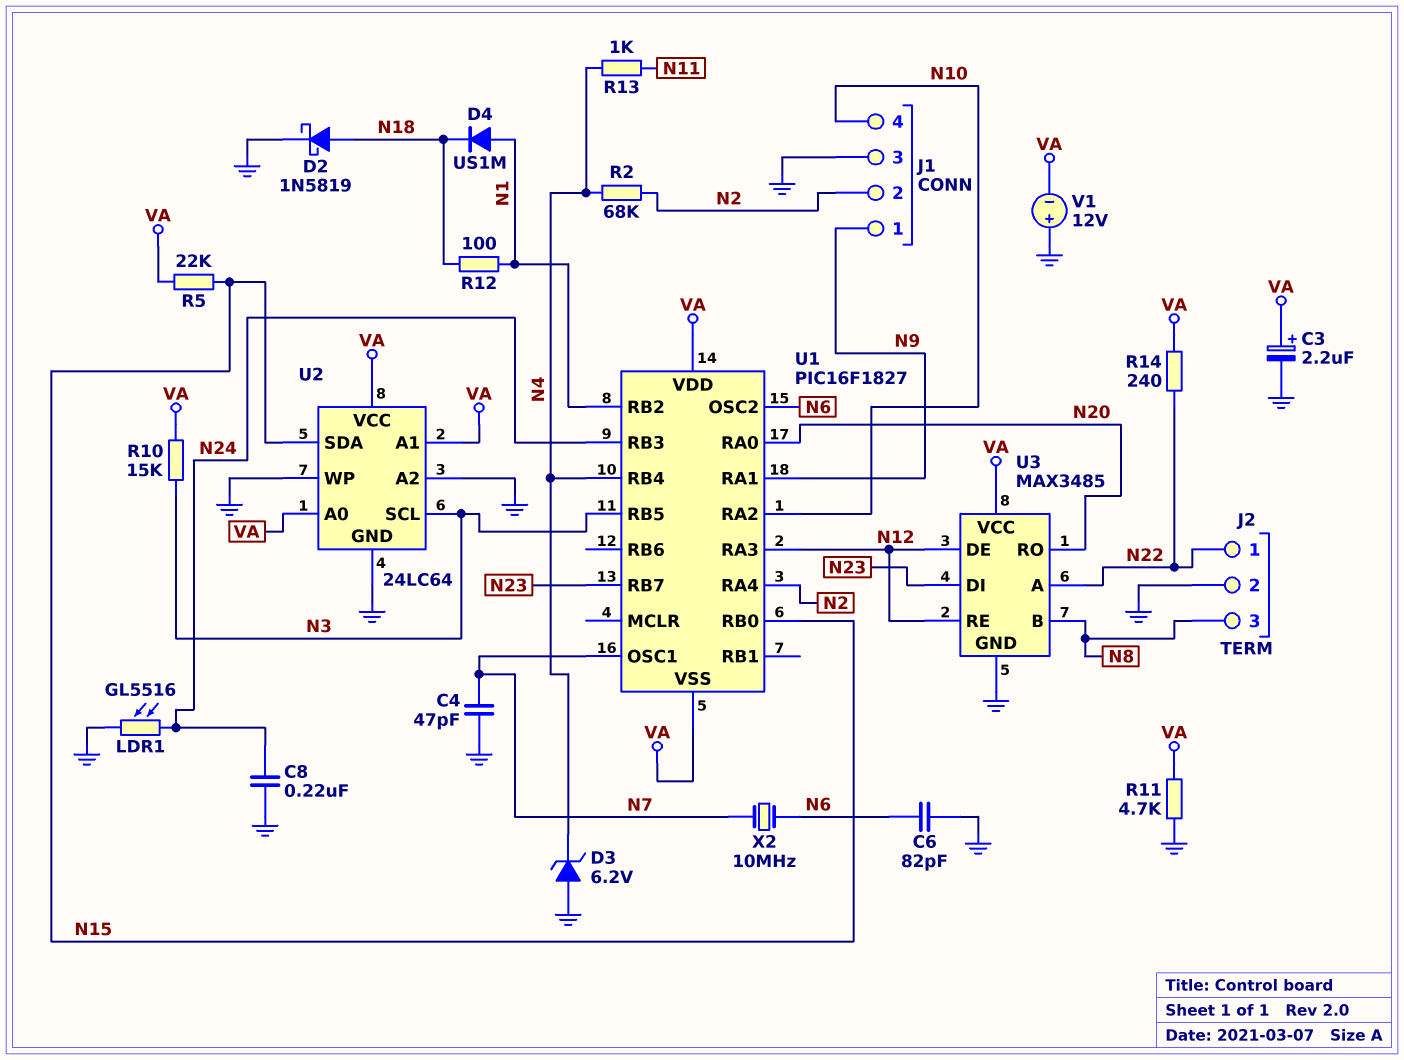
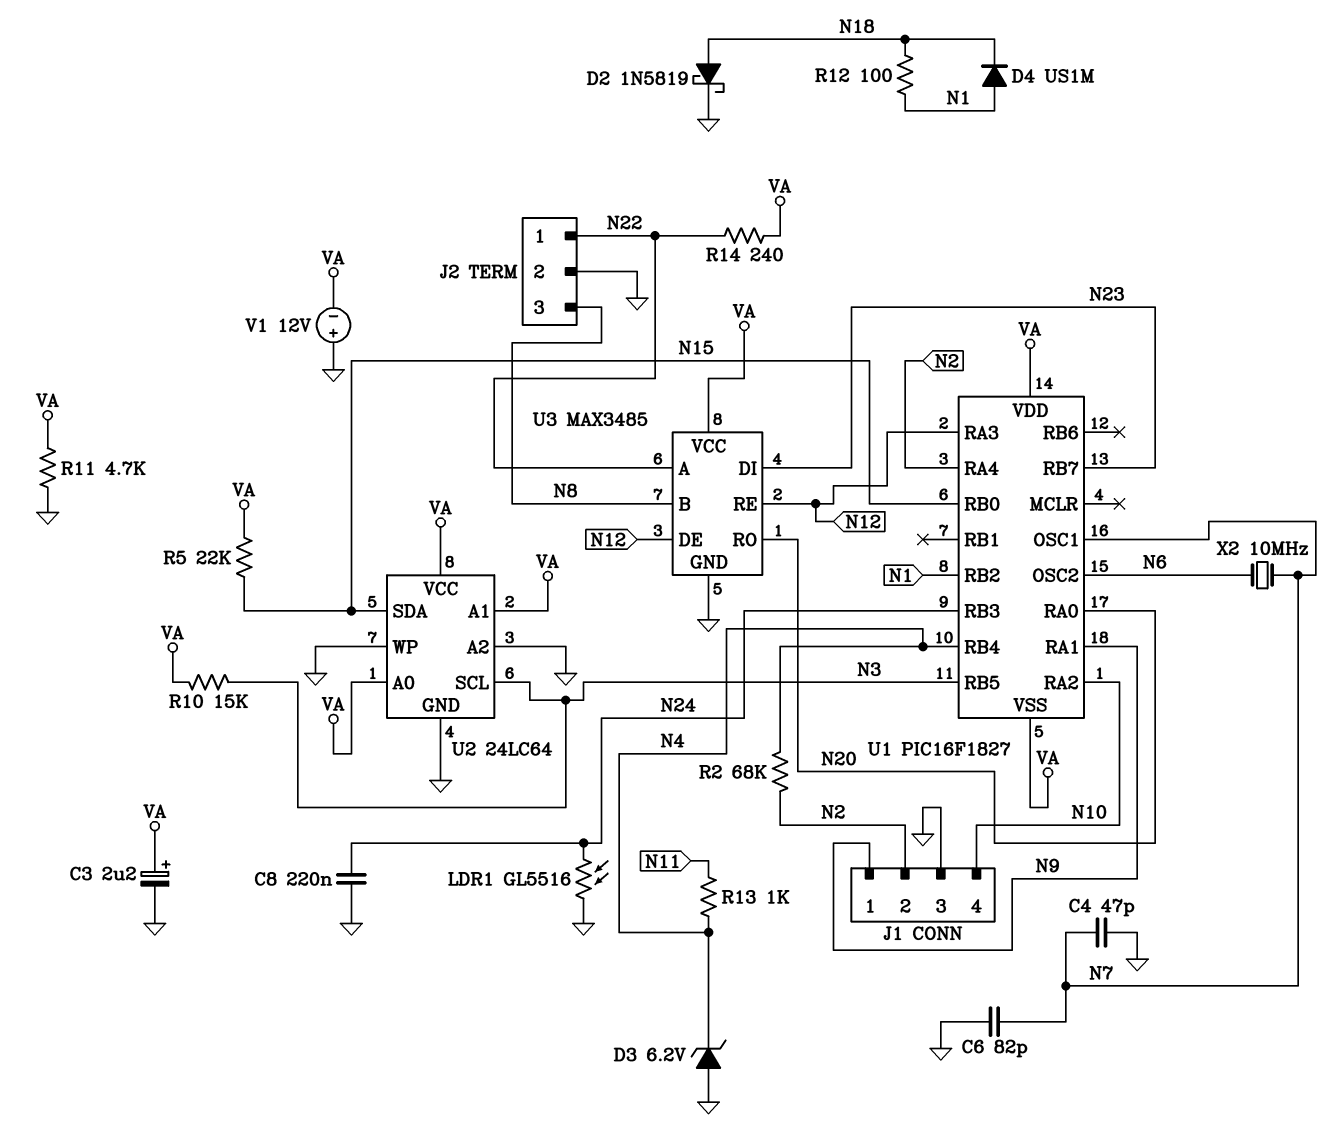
C6: 82pF (GND, N6) -> 82pF (GND, N7)

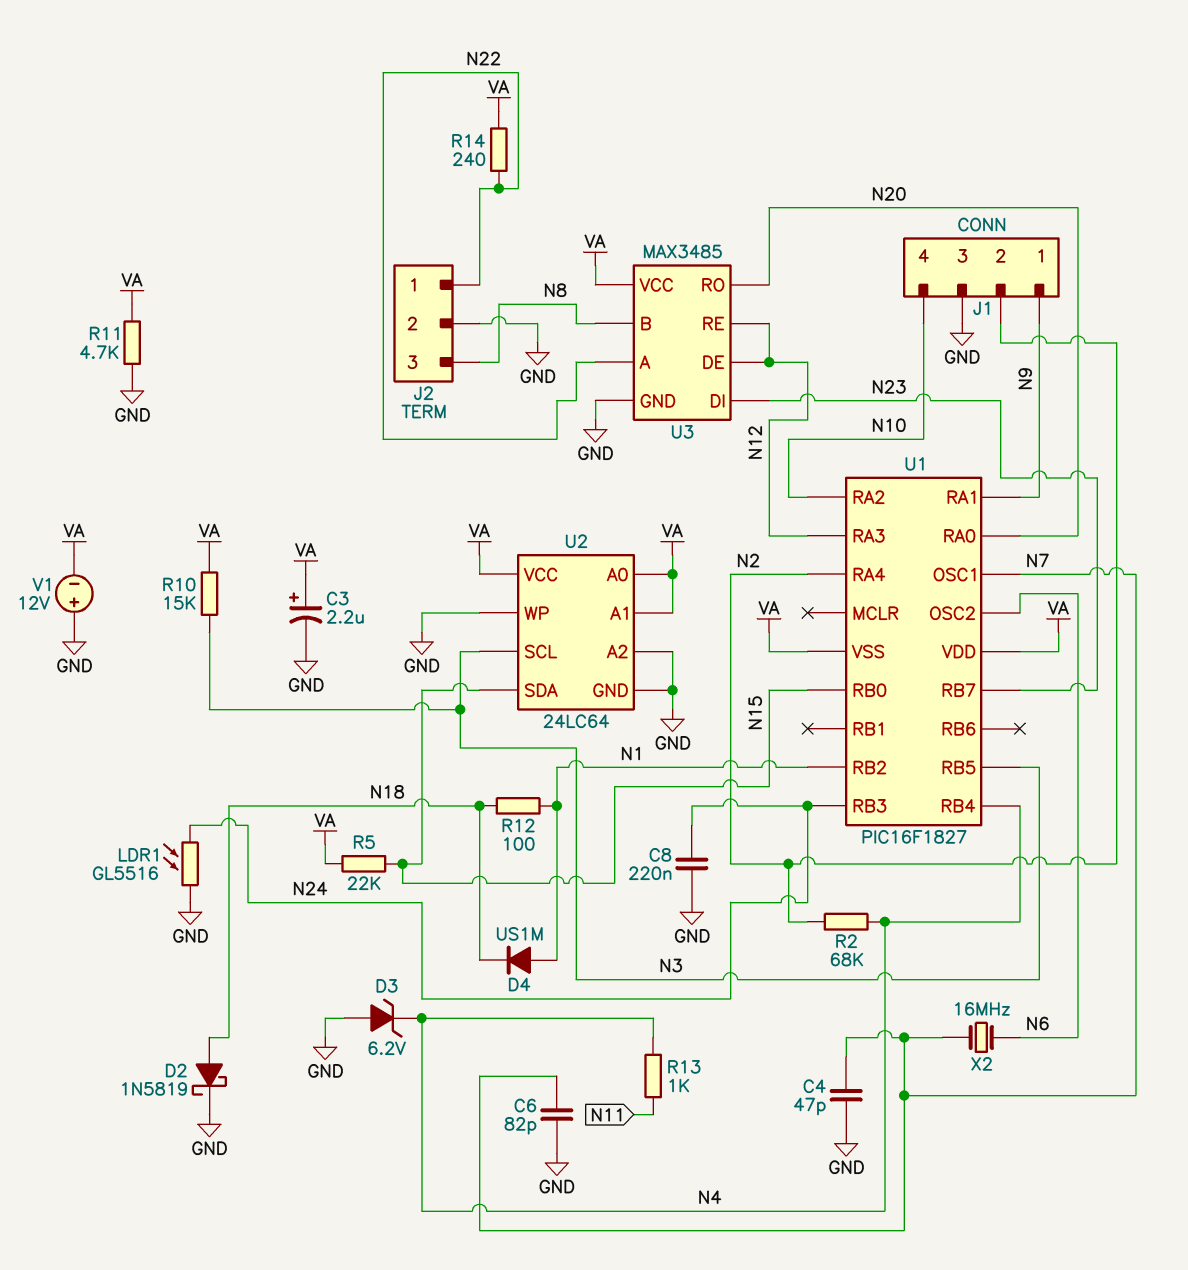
X2: 10MHz (N6, N7) -> 16MHz (N6, N7)

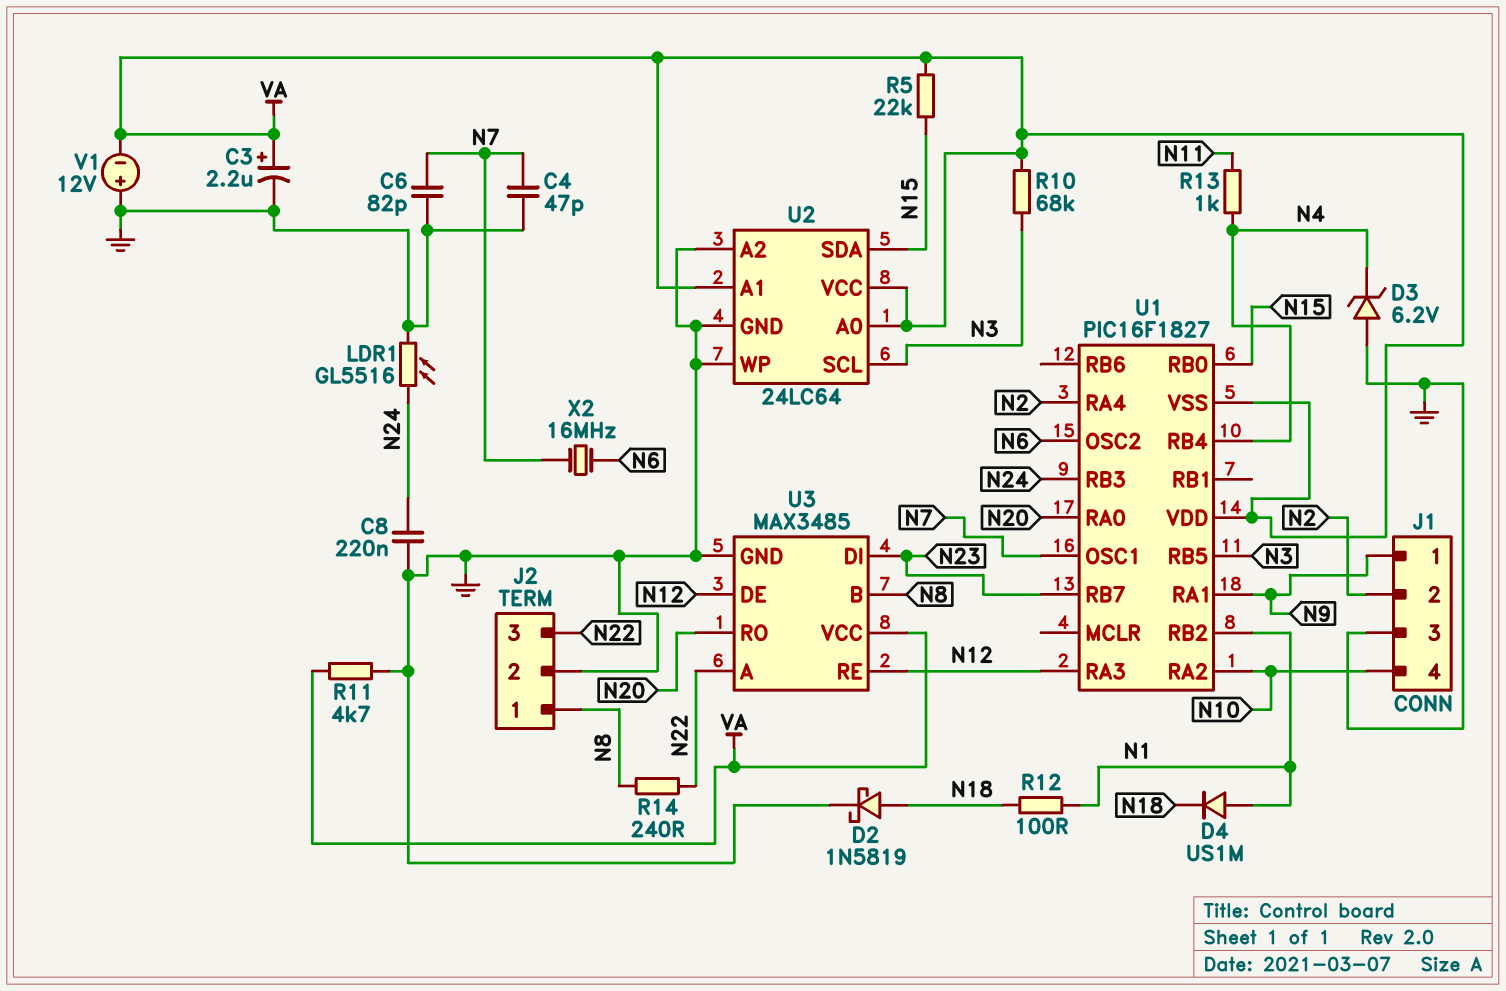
J2 pin 1: N22 -> N8
J2 pin 3: N8 -> N22
R2: 68k (N2, N4) -> none
R10: 15k (N3, VA) -> 68k (N3, VA)
R14: 240 (N22, VA) -> 240 (N8, N22)

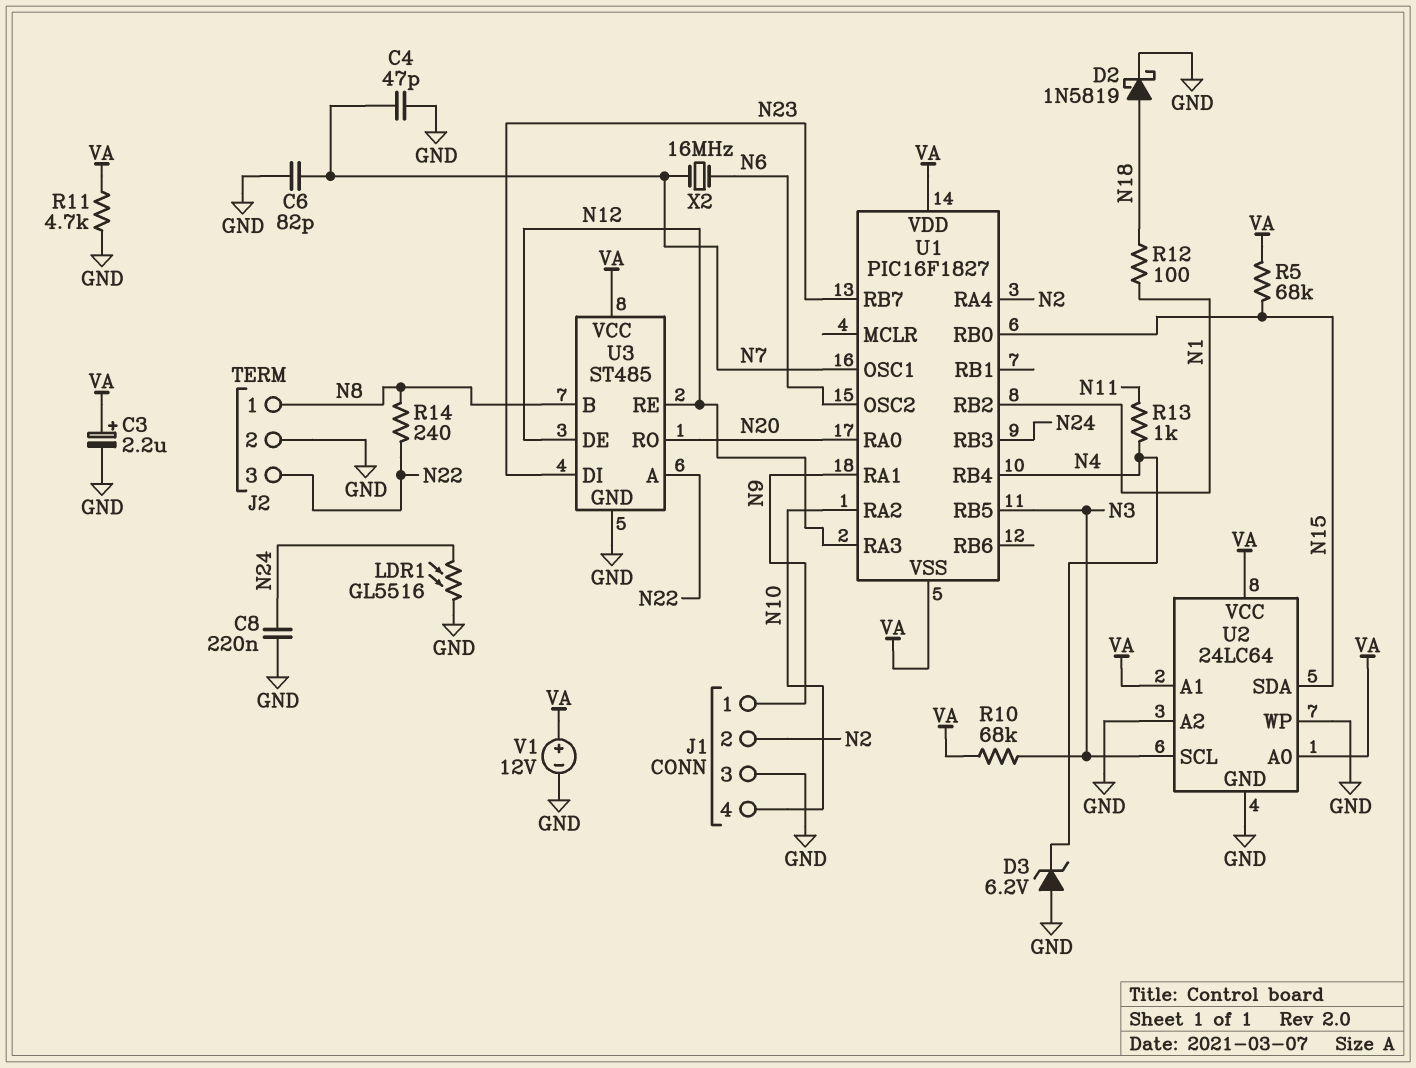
D4: diode US1M (A N1, K N18) -> none
R5: 22k (N15, VA) -> 68k (N15, VA)
U3: MAX3485 -> ST485
V1: 12V (plus GND, minus VA) -> 12V (plus VA, minus GND)

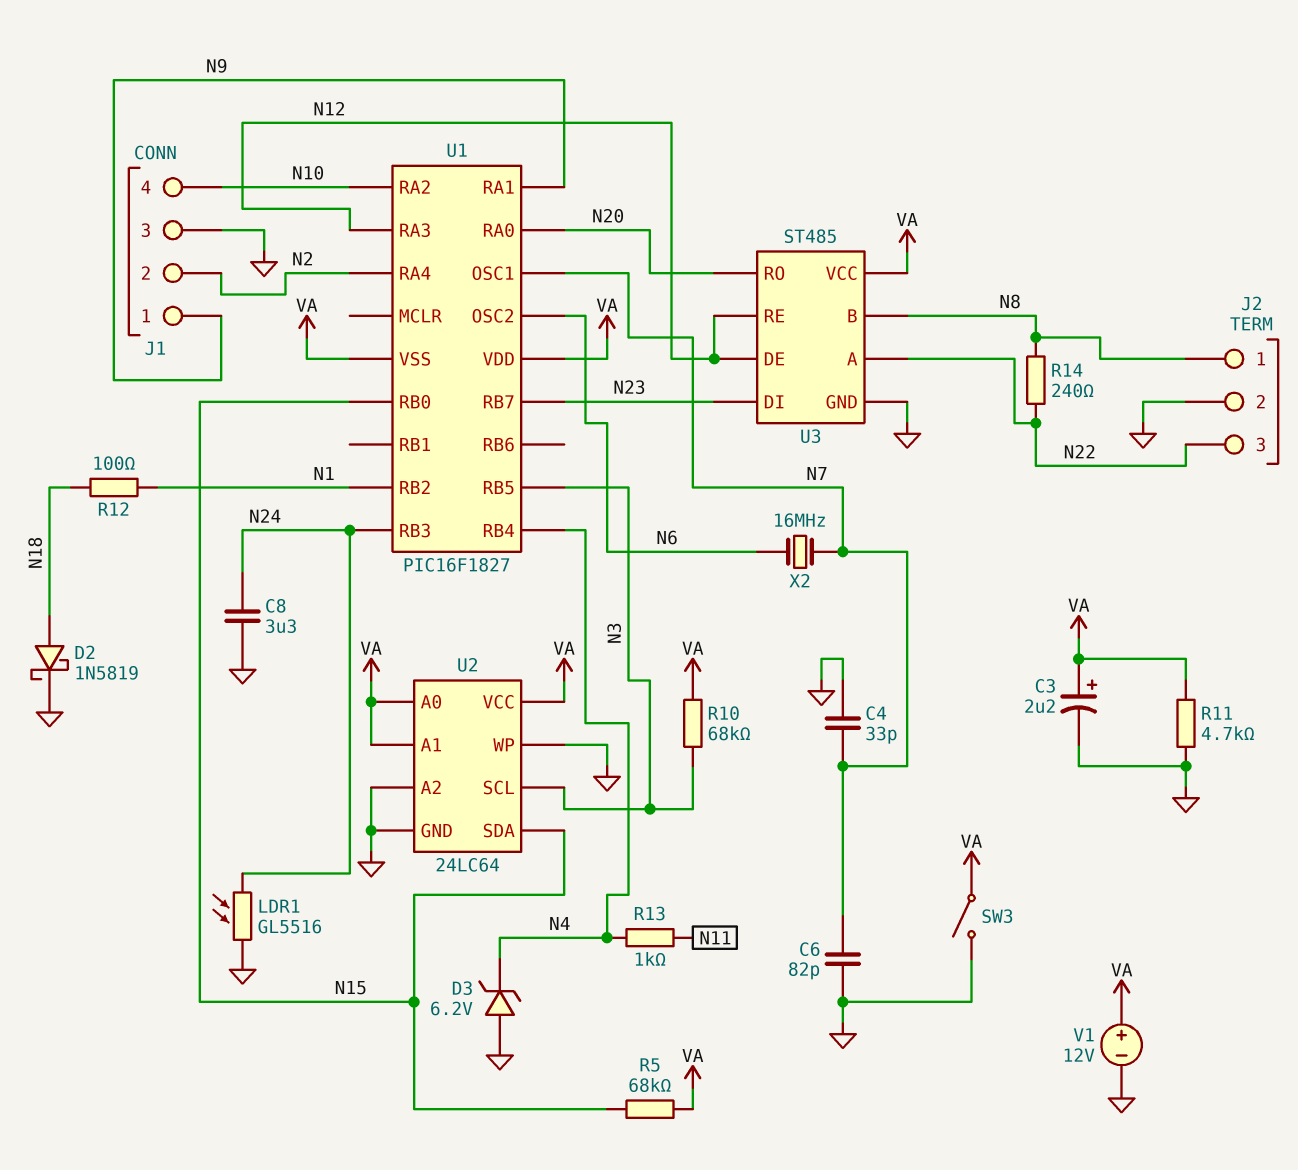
C4: 47pF (GND, N7) -> 33pF (GND, N7)
C8: 220nF (GND, N24) -> 3.3uF (GND, N24)
SW3: none -> switch (GND, VA)

